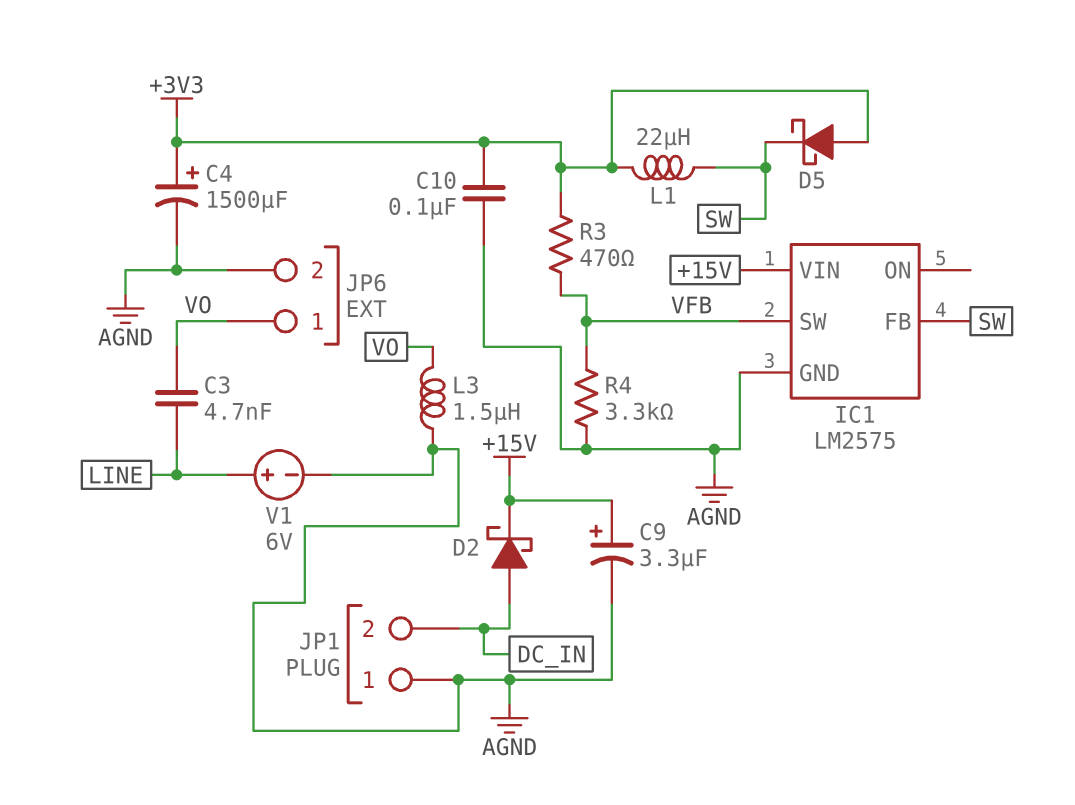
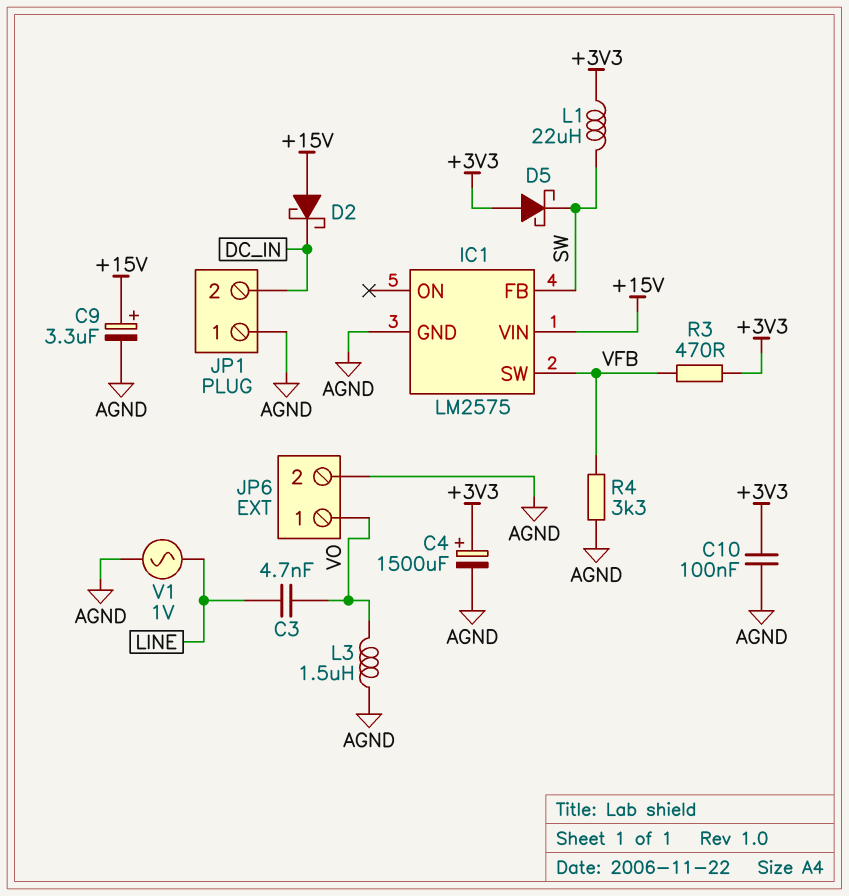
D2: schottky (A DC_IN, K +15V) -> schottky (A +15V, K DC_IN)
V1: 6V (plus LINE, minus AGND) -> AC 1V (AGND, LINE)

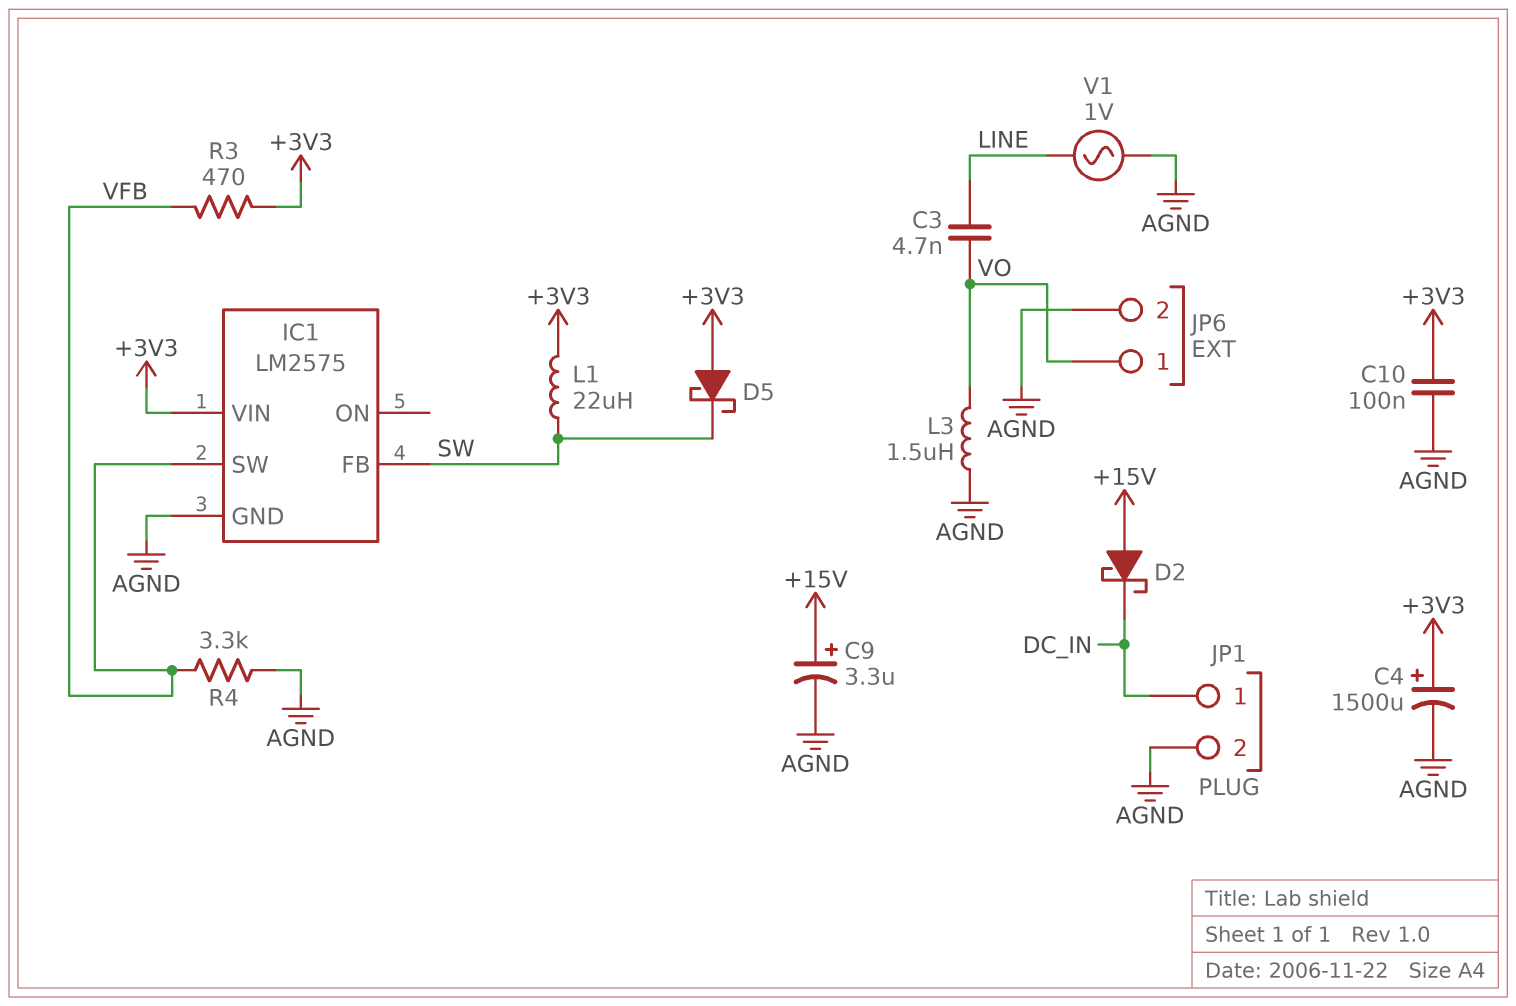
IC1 pin VIN: +15V -> +3V3
JP1 pin 1: AGND -> DC_IN
JP1 pin 2: DC_IN -> AGND

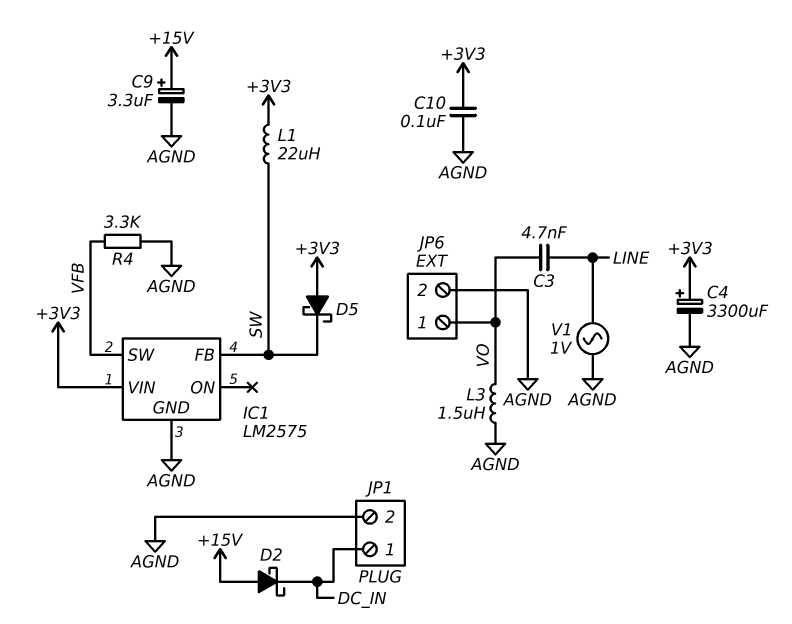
C4: 1500uF (plus +3V3, minus AGND) -> 3300uF (plus +3V3, minus AGND)
R3: 470 (+3V3, VFB) -> none

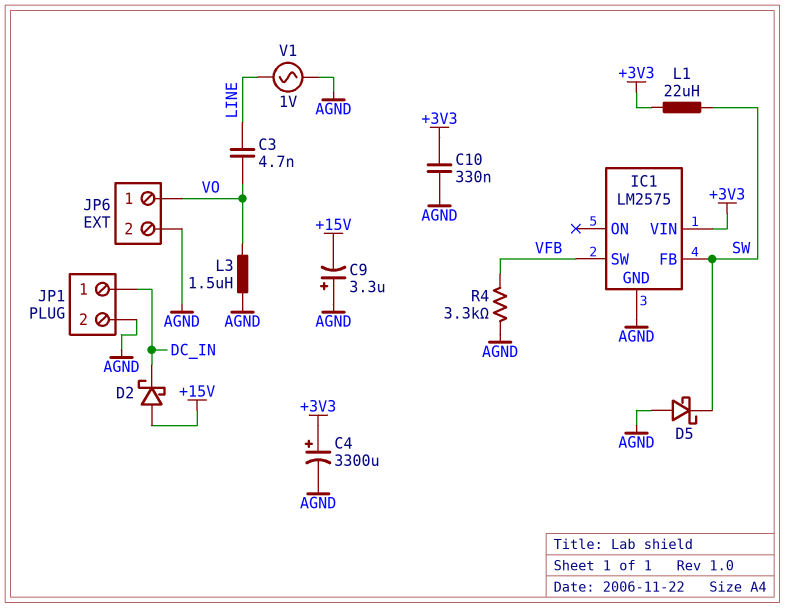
C9: 3.3uF (plus +15V, minus AGND) -> 3.3uF (plus AGND, minus +15V)
C10: 100nF (+3V3, AGND) -> 330nF (+3V3, AGND)
D5: schottky (A +3V3, K SW) -> schottky (A AGND, K SW)

